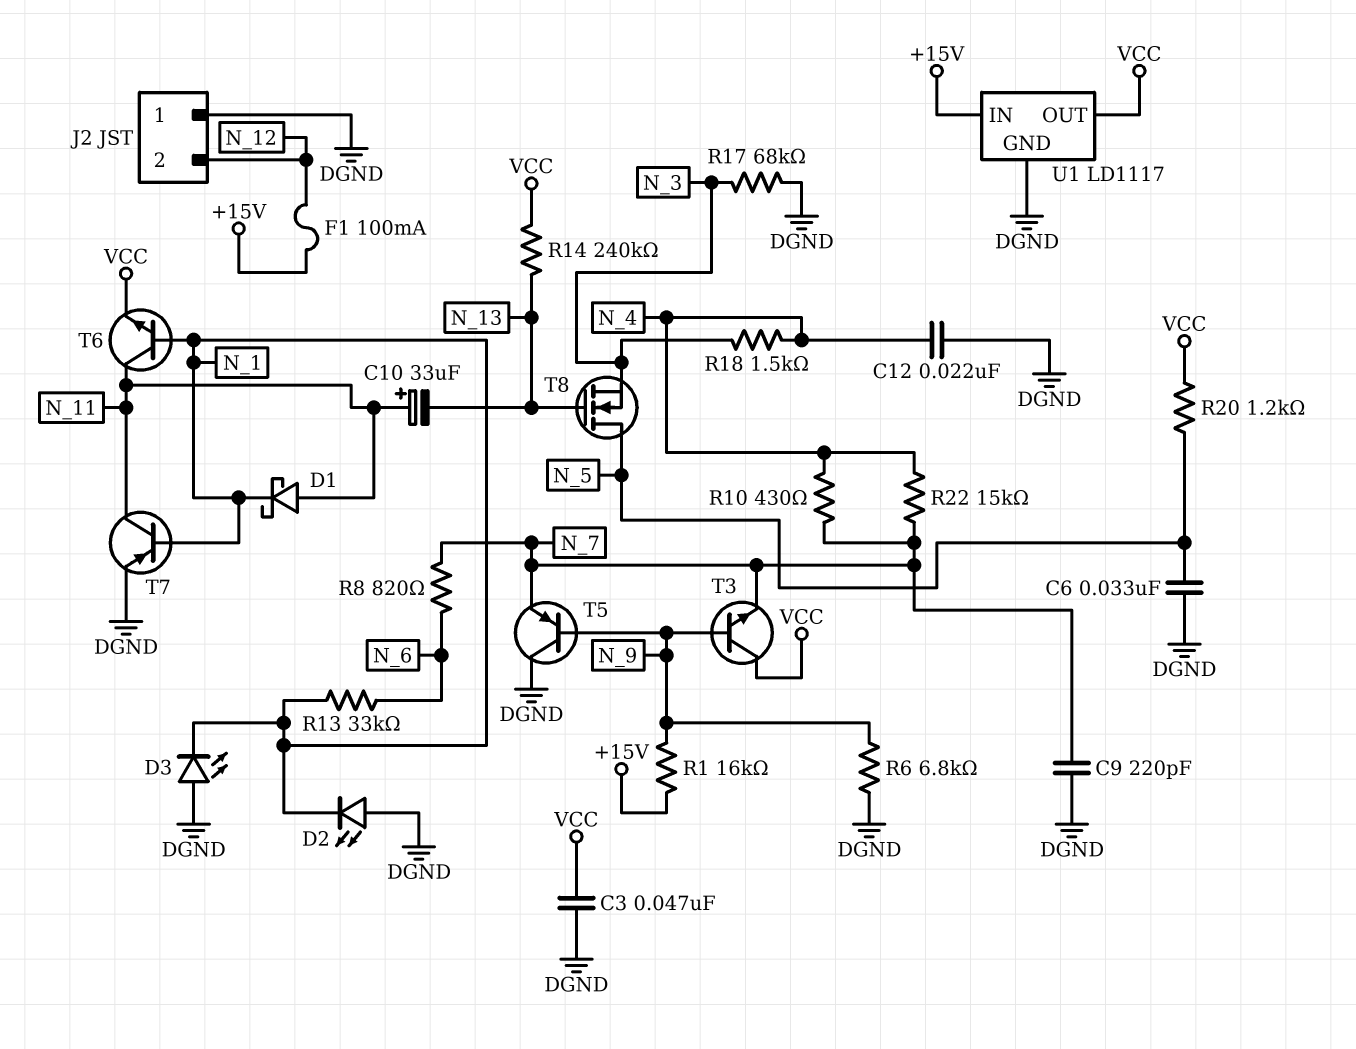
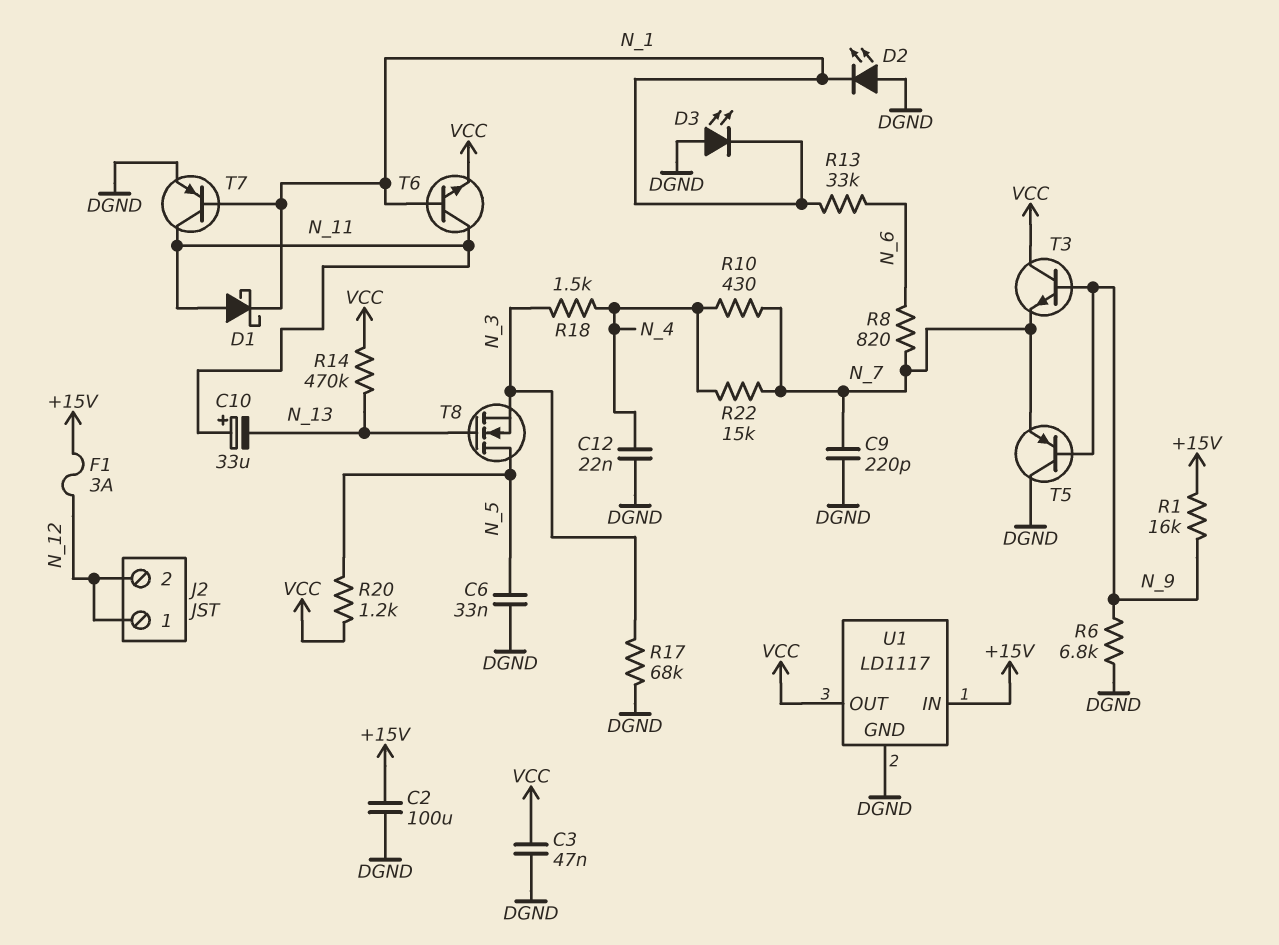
C2: none -> 100uF (+15V, DGND)
F1: 100mA (+15V, N_12) -> 3A (+15V, N_12)
J2 pin 1: DGND -> N_12
R14: 240k (N_13, VCC) -> 470k (N_13, VCC)

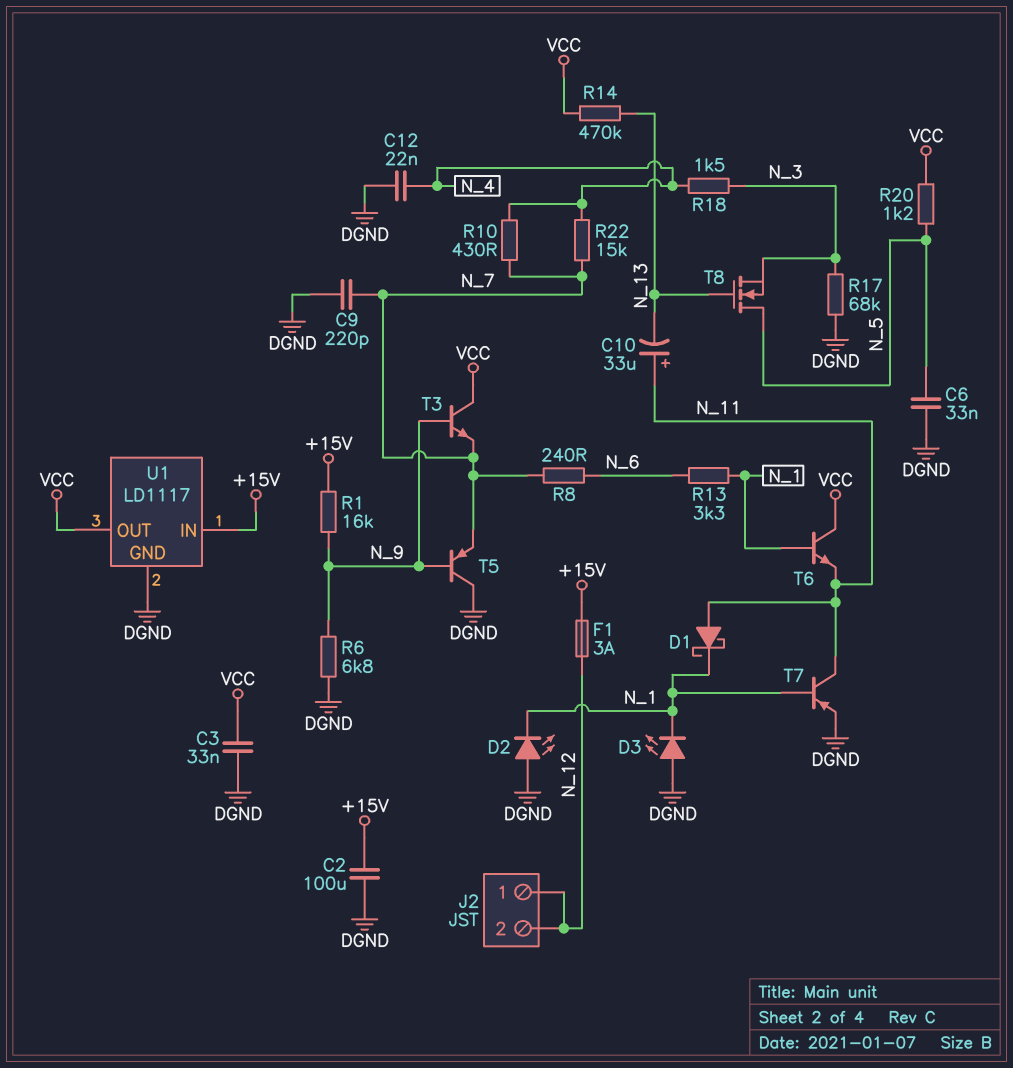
C3: 47nF (DGND, VCC) -> 33nF (DGND, VCC)
R8: 820 (N_6, N_7) -> 240 (N_6, N_7)
R13: 33k (N_1, N_6) -> 3.3k (N_1, N_6)
T6: NPN (B N_1, C N_11, E VCC) -> NPN (B N_1, C VCC, E N_11)

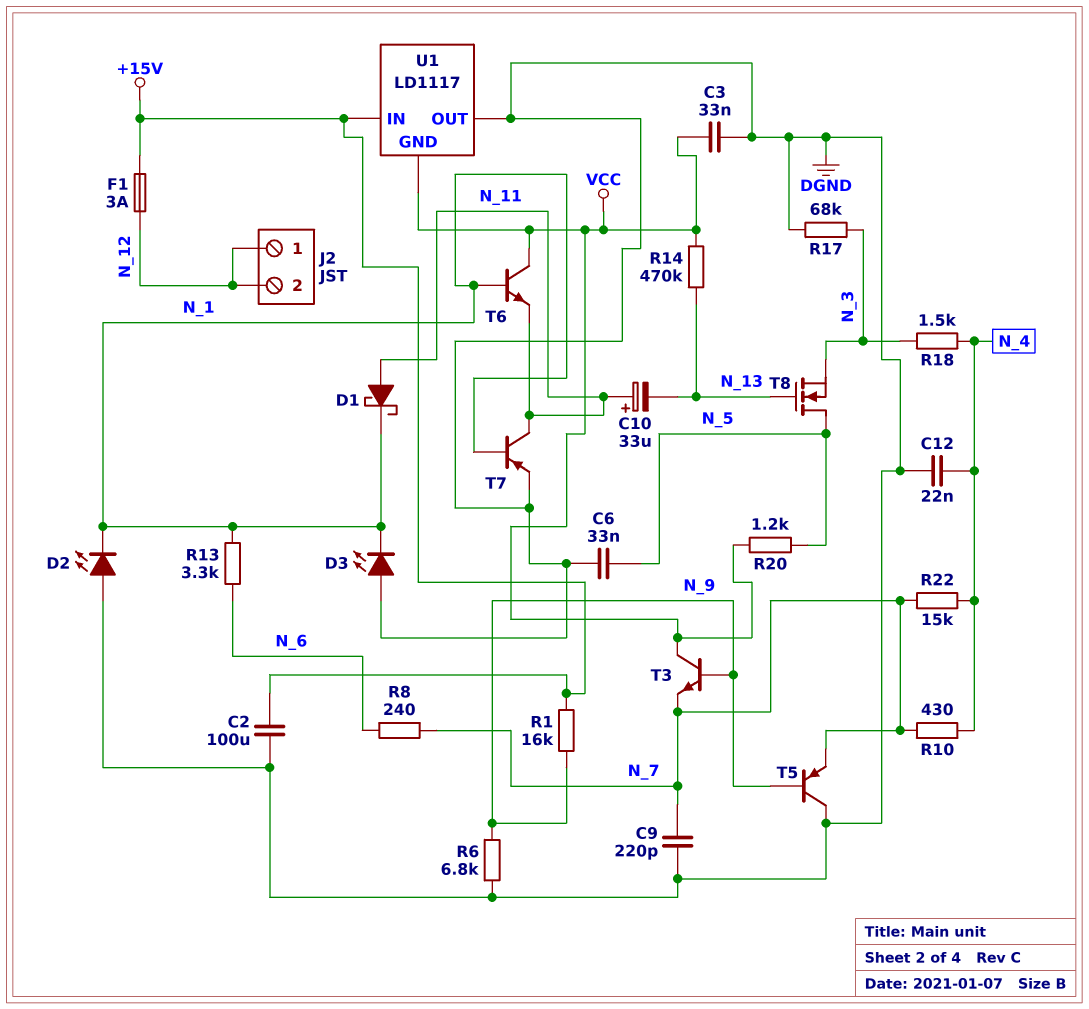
U1 pin GND: DGND -> VCC
U1 pin OUT: VCC -> DGND

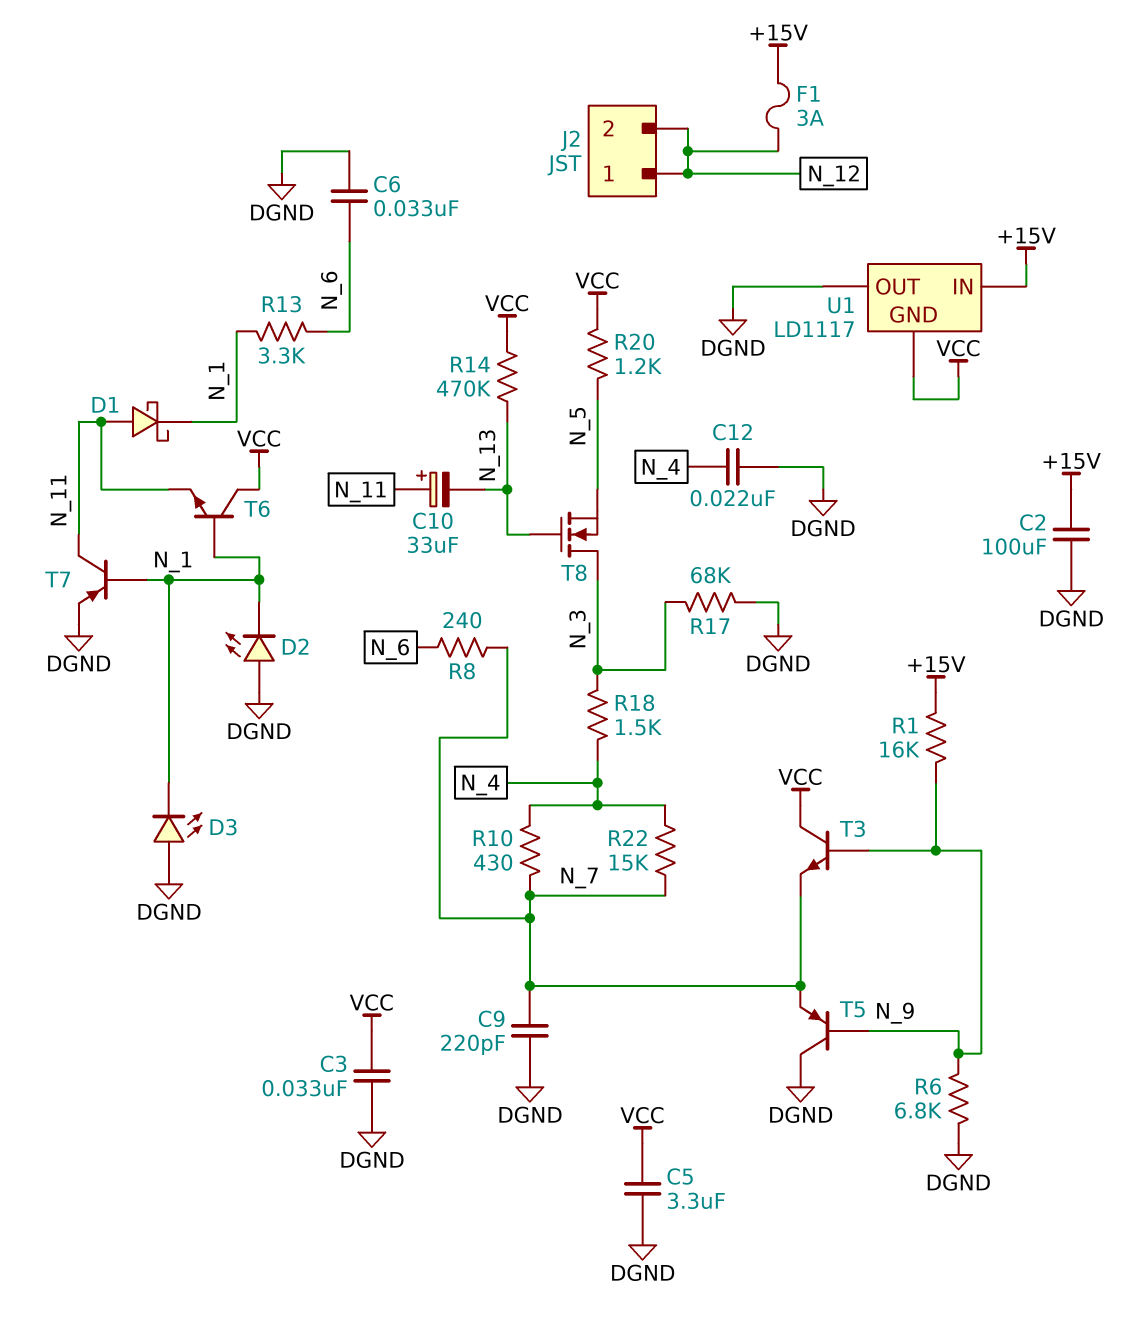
C5: none -> 3.3uF (DGND, VCC)
C6: 33nF (DGND, N_5) -> 33nF (DGND, N_6)
T8: NMOS (G N_13, D N_5, S N_3) -> NMOS (G N_13, D N_3, S N_5)

